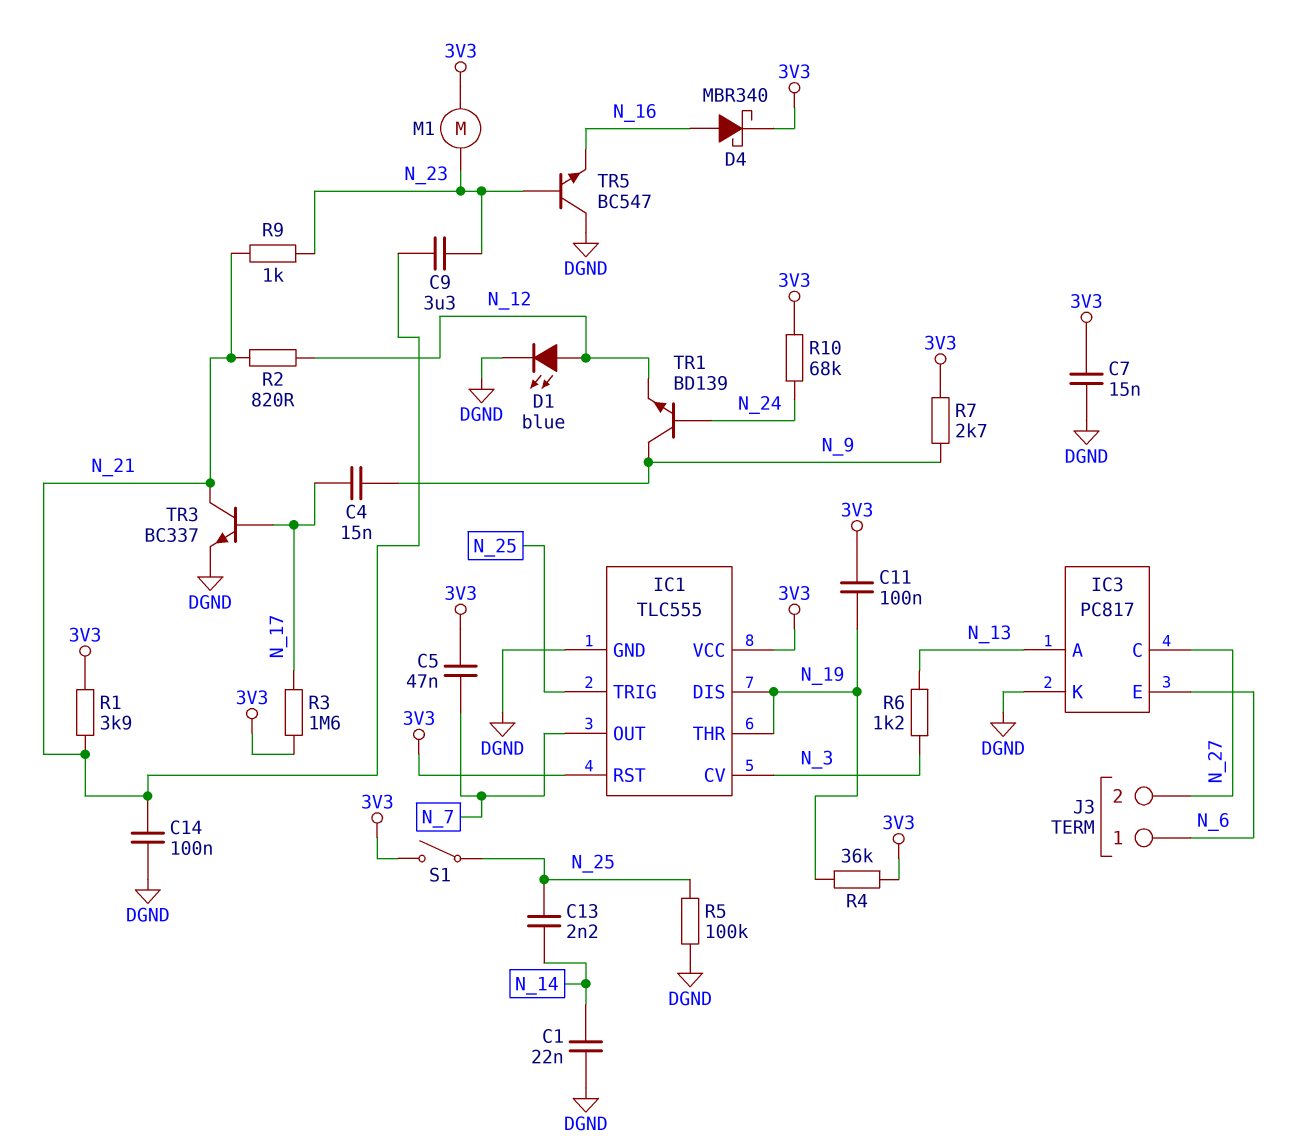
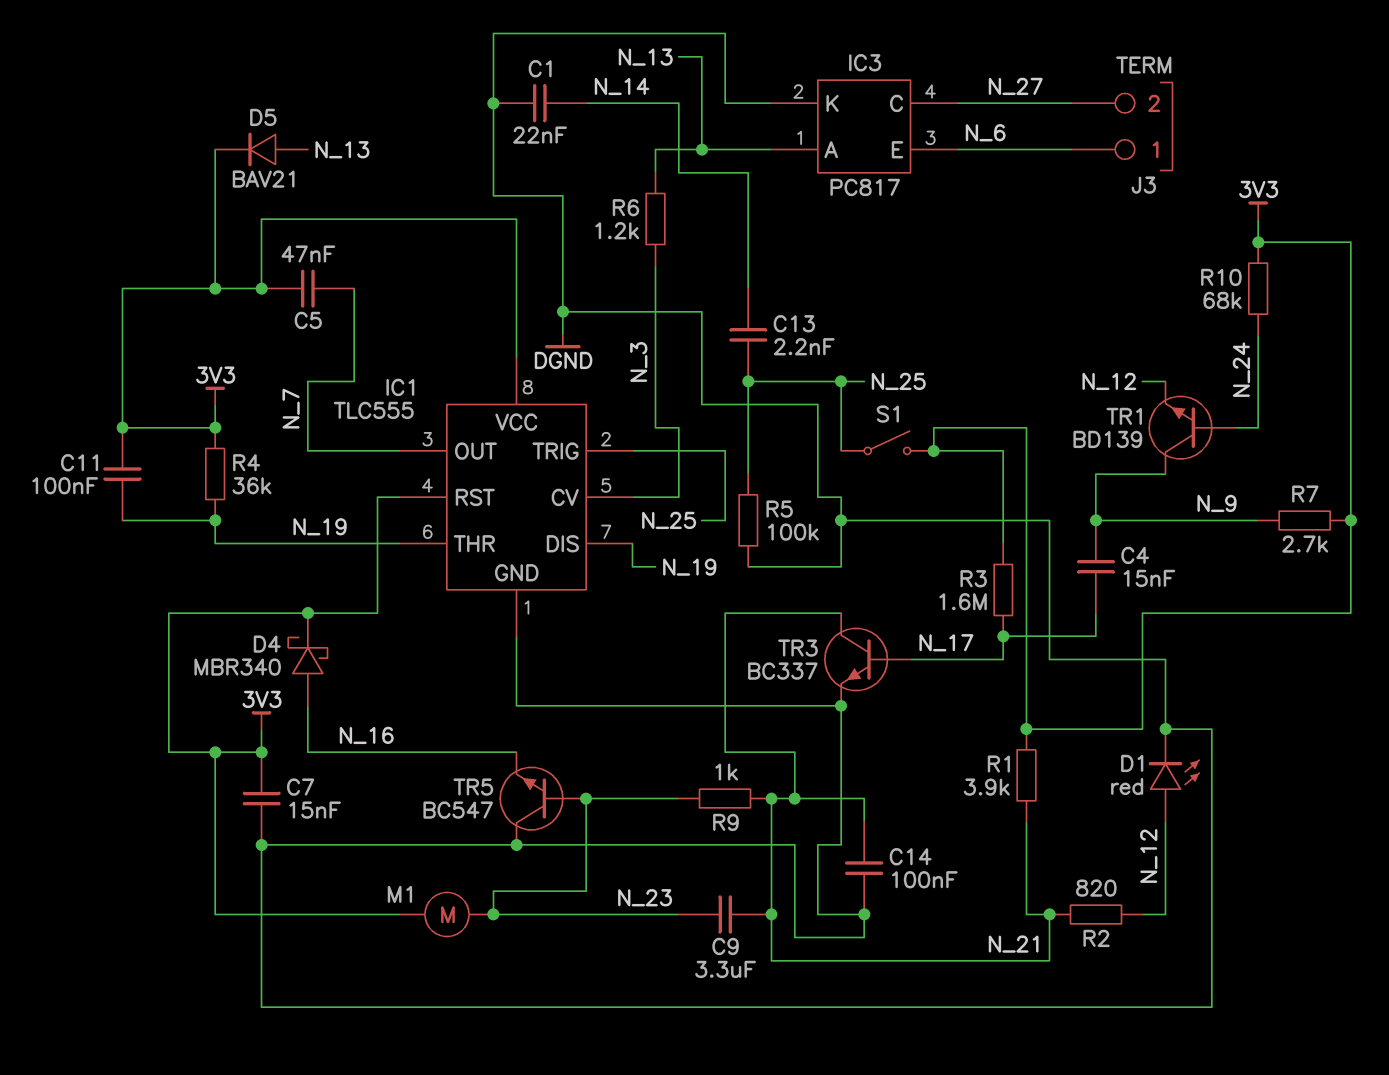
D1: LED blue (A N_12, K DGND) -> LED red (A N_12, K DGND)
D5: none -> diode BAV21 (A N_13, K 3V3)

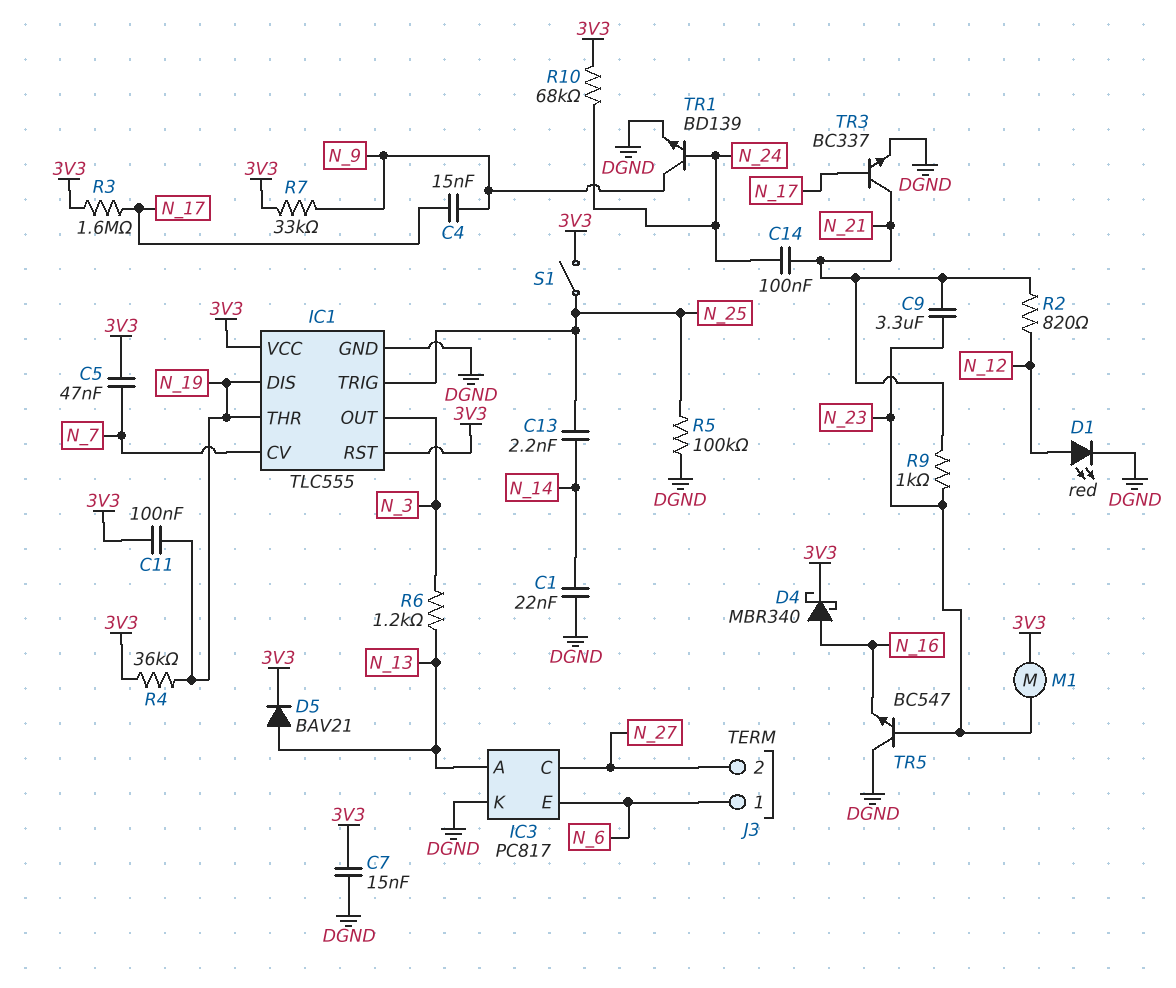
C14: 100nF (DGND, N_21) -> 100nF (N_21, N_24)
IC1 pin CV: N_3 -> N_7
IC1 pin OUT: N_7 -> N_3
R1: 3.9k (3V3, N_21) -> none
R7: 2.7k (3V3, N_9) -> 33k (3V3, N_9)
TR1: NPN BD139 (B N_24, C N_9, E N_12) -> NPN BD139 (B N_24, C N_9, E DGND)

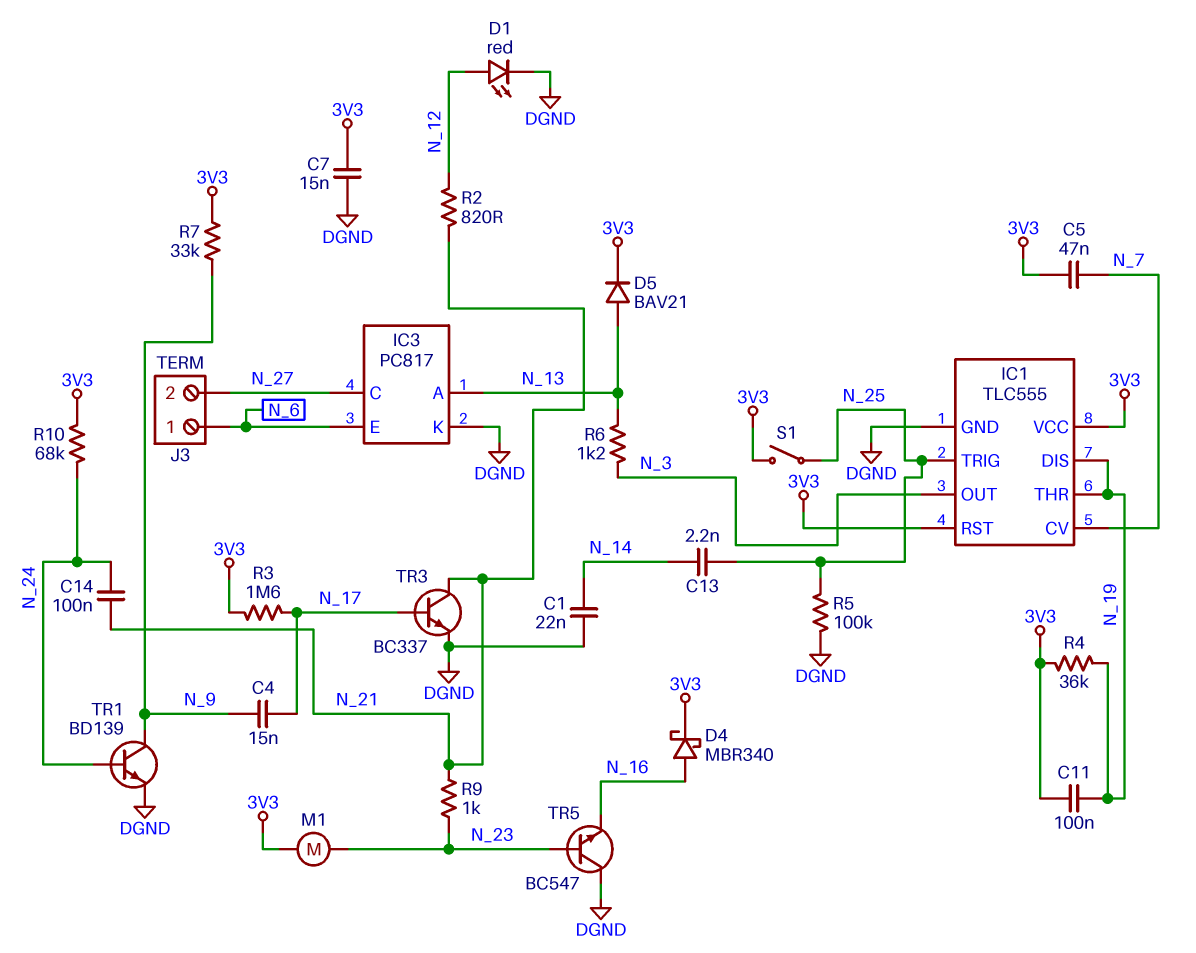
C9: 3.3uF (N_21, N_23) -> none

